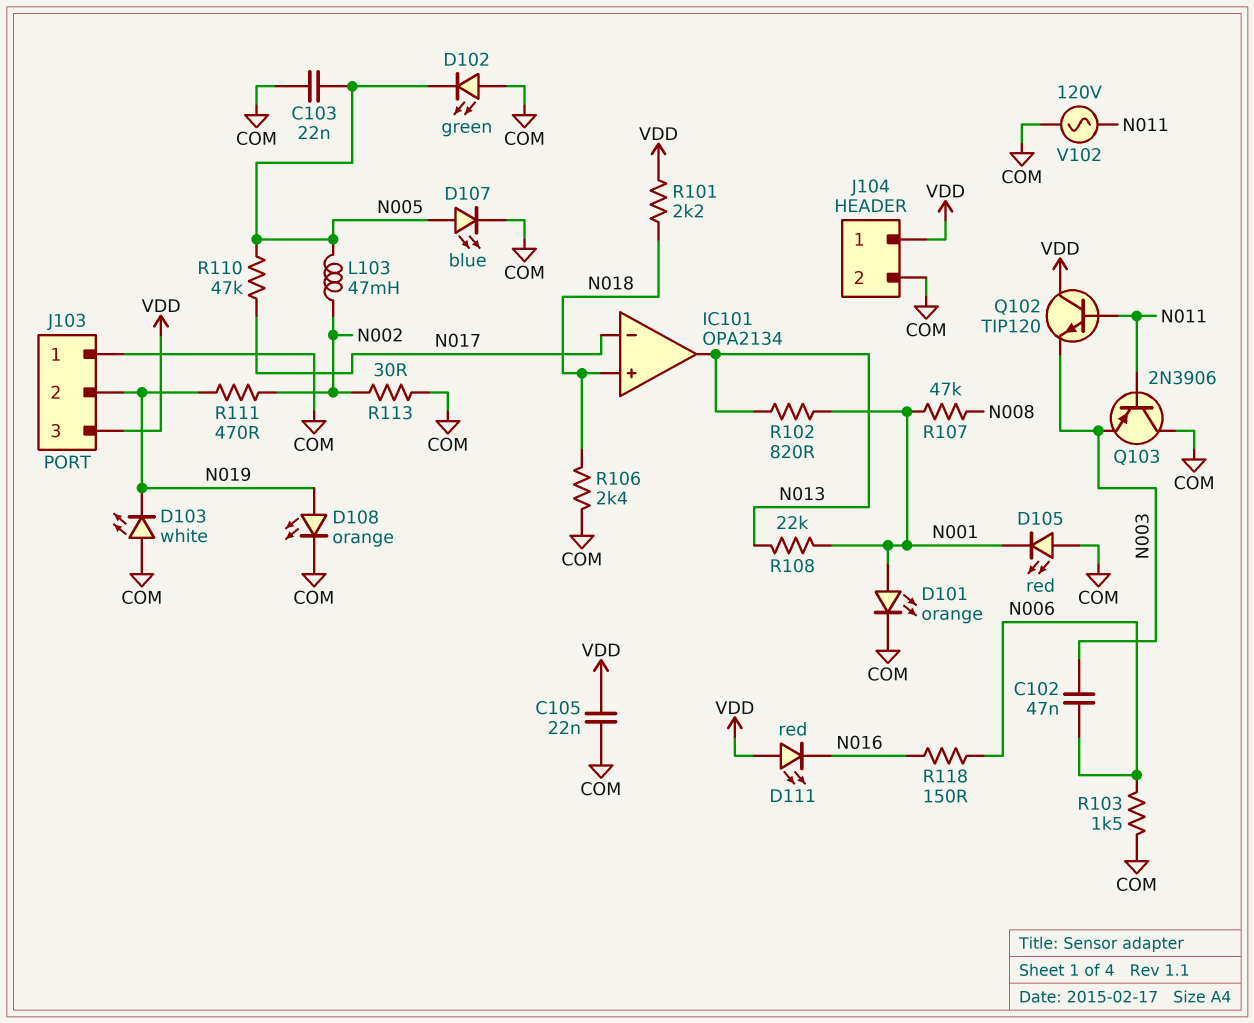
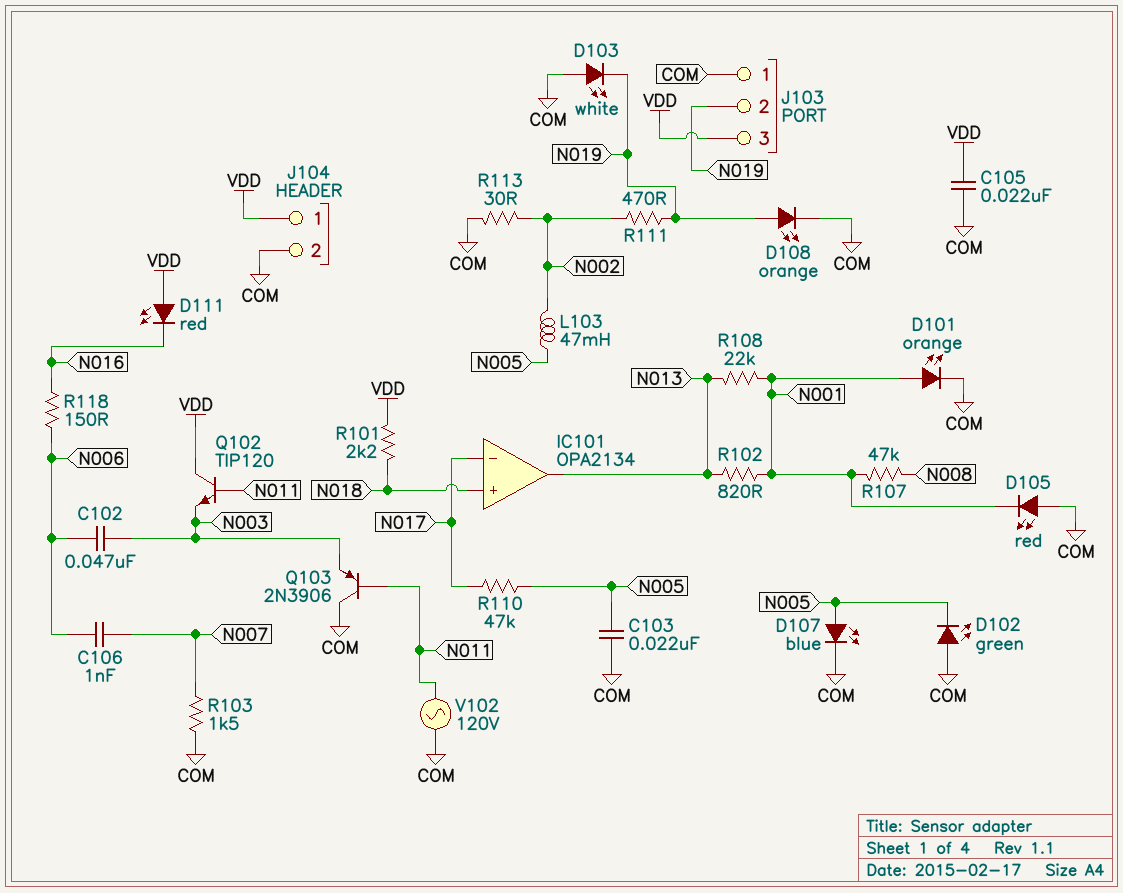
C106: none -> 1nF (N006, N007)
R103: 1.5k (COM, N006) -> 1.5k (COM, N007)
R106: 2.4k (COM, N018) -> none

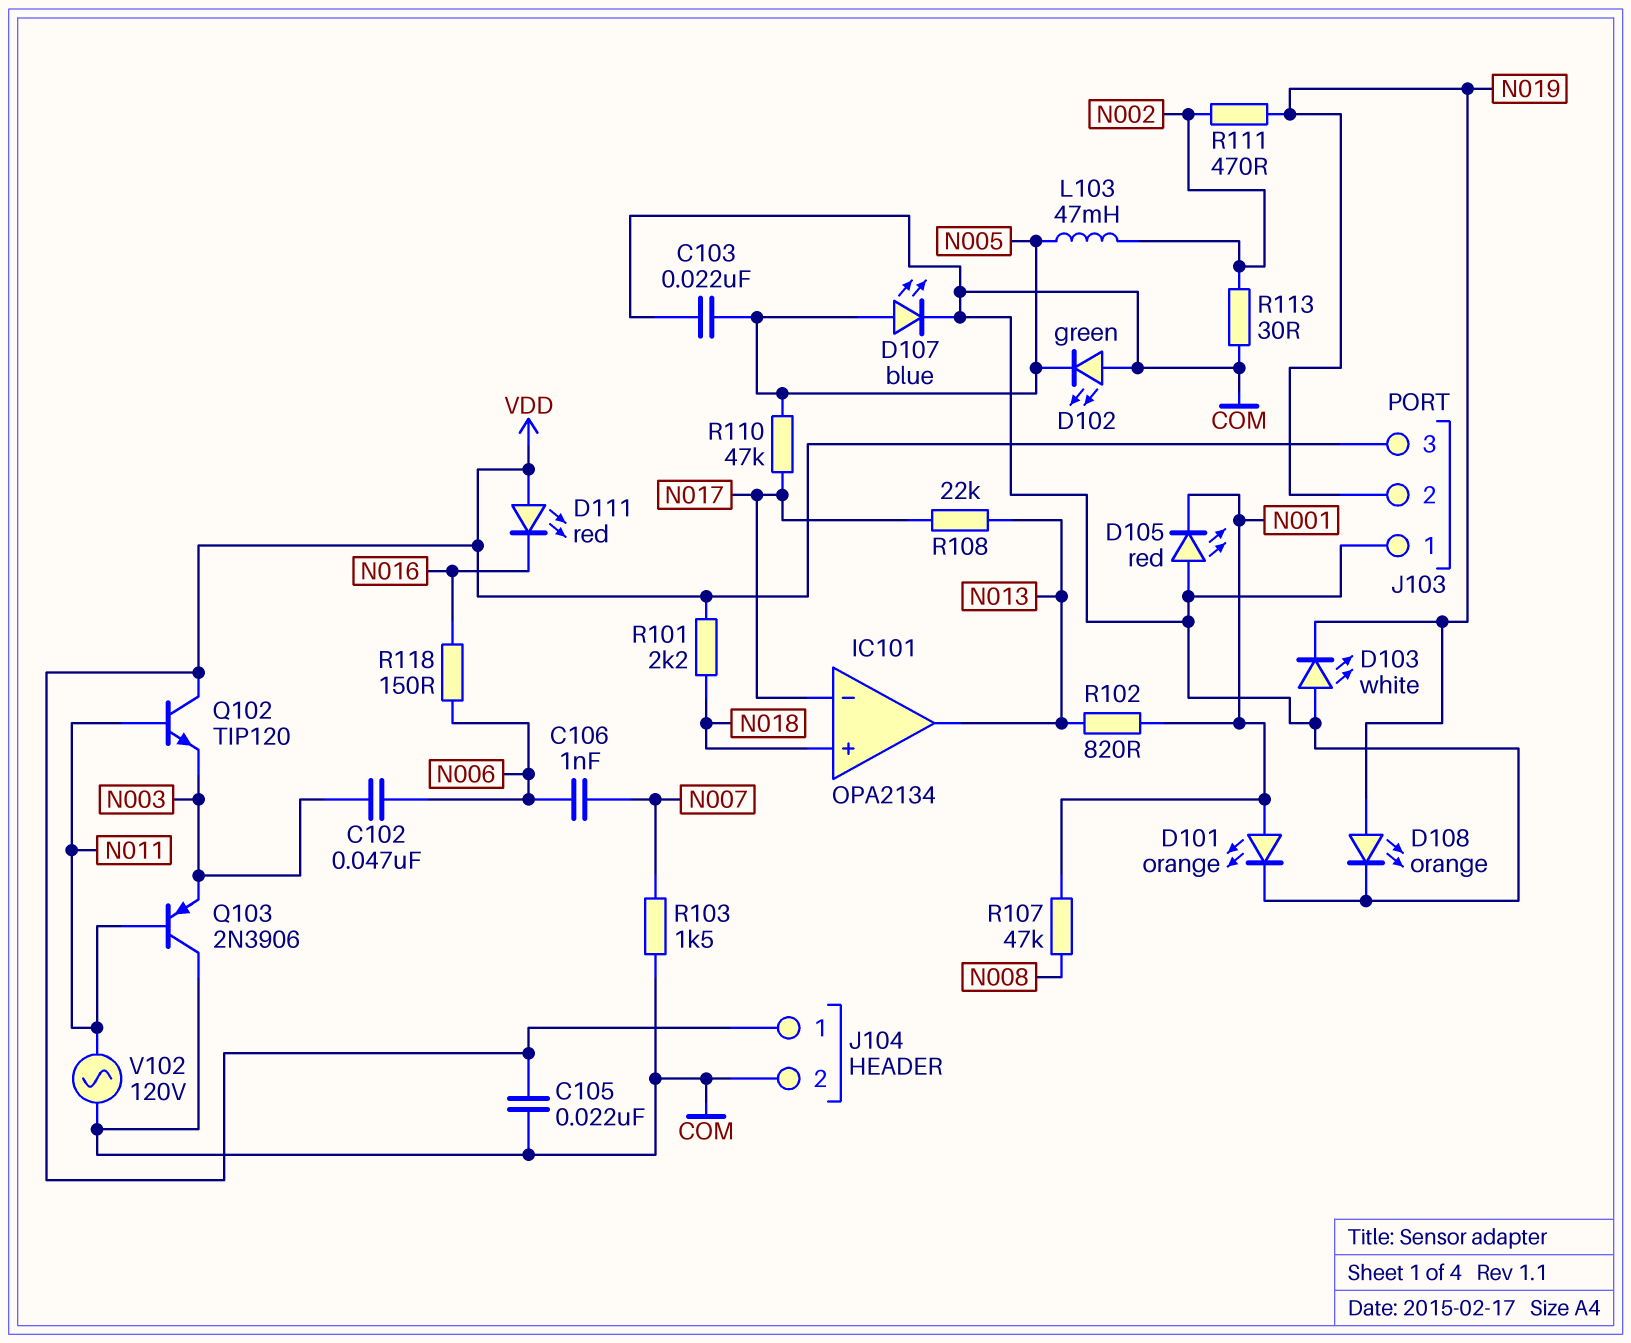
R108: 22k (N001, N013) -> 22k (N013, N017)

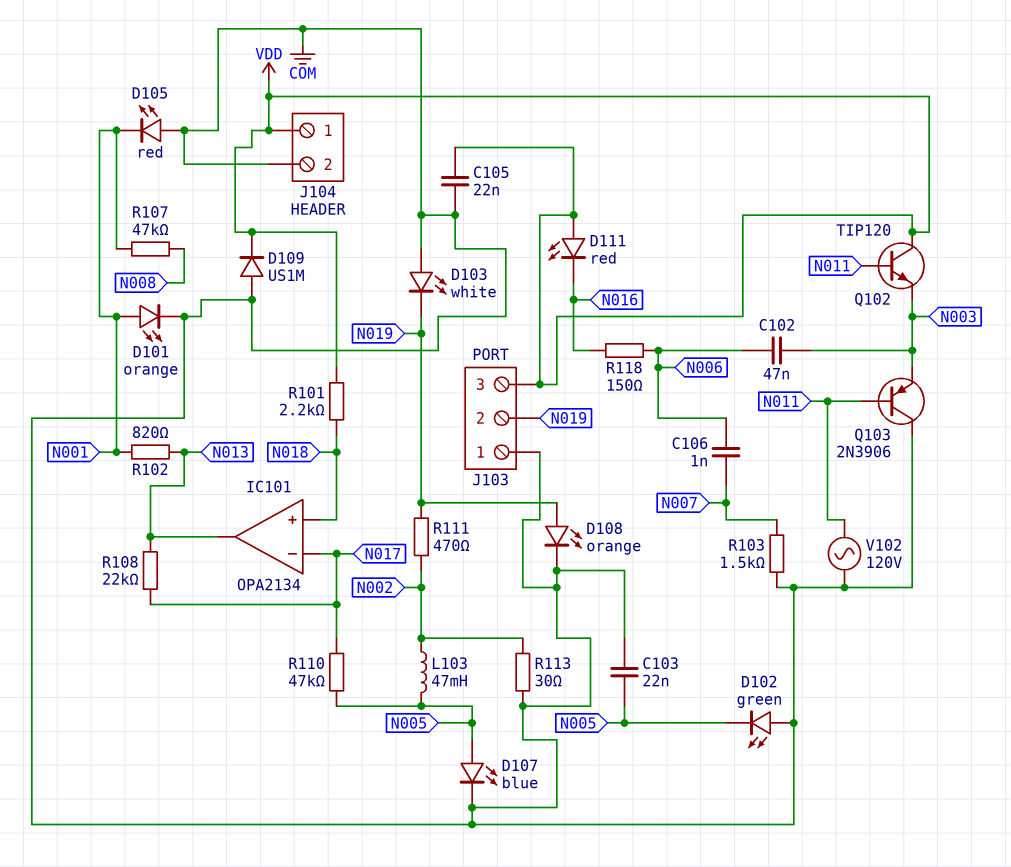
D109: none -> diode US1M (A COM, K VDD)

